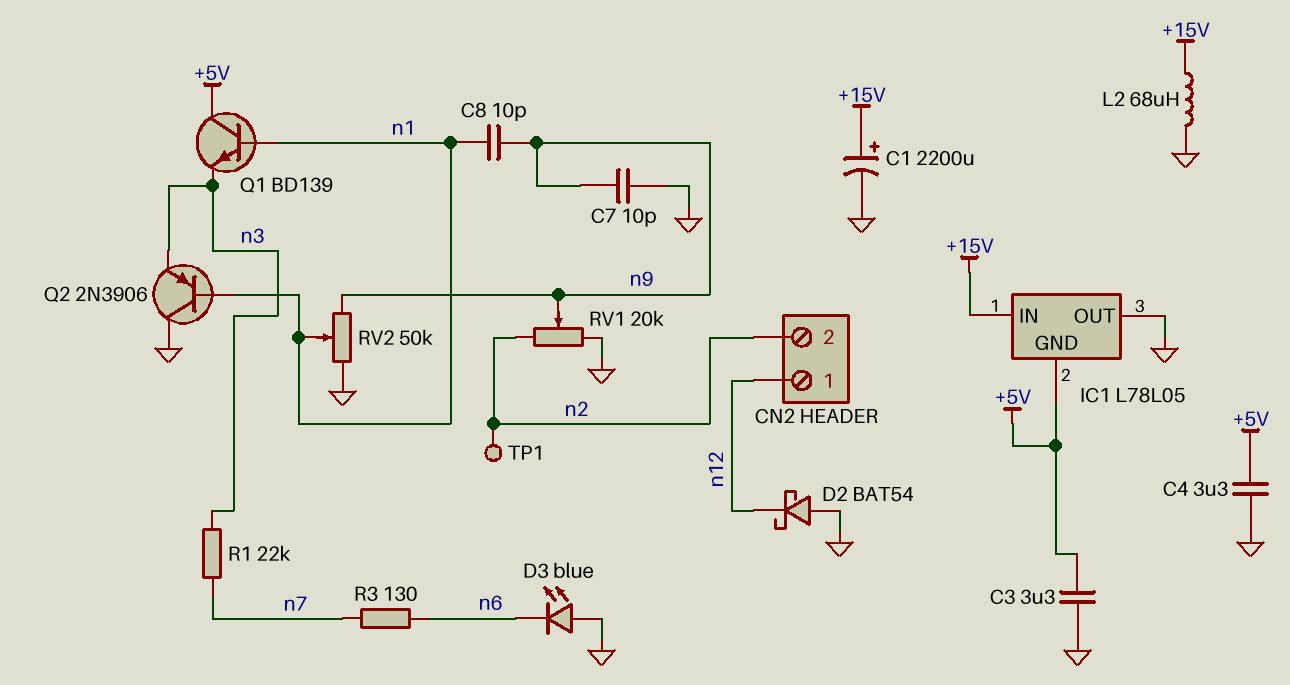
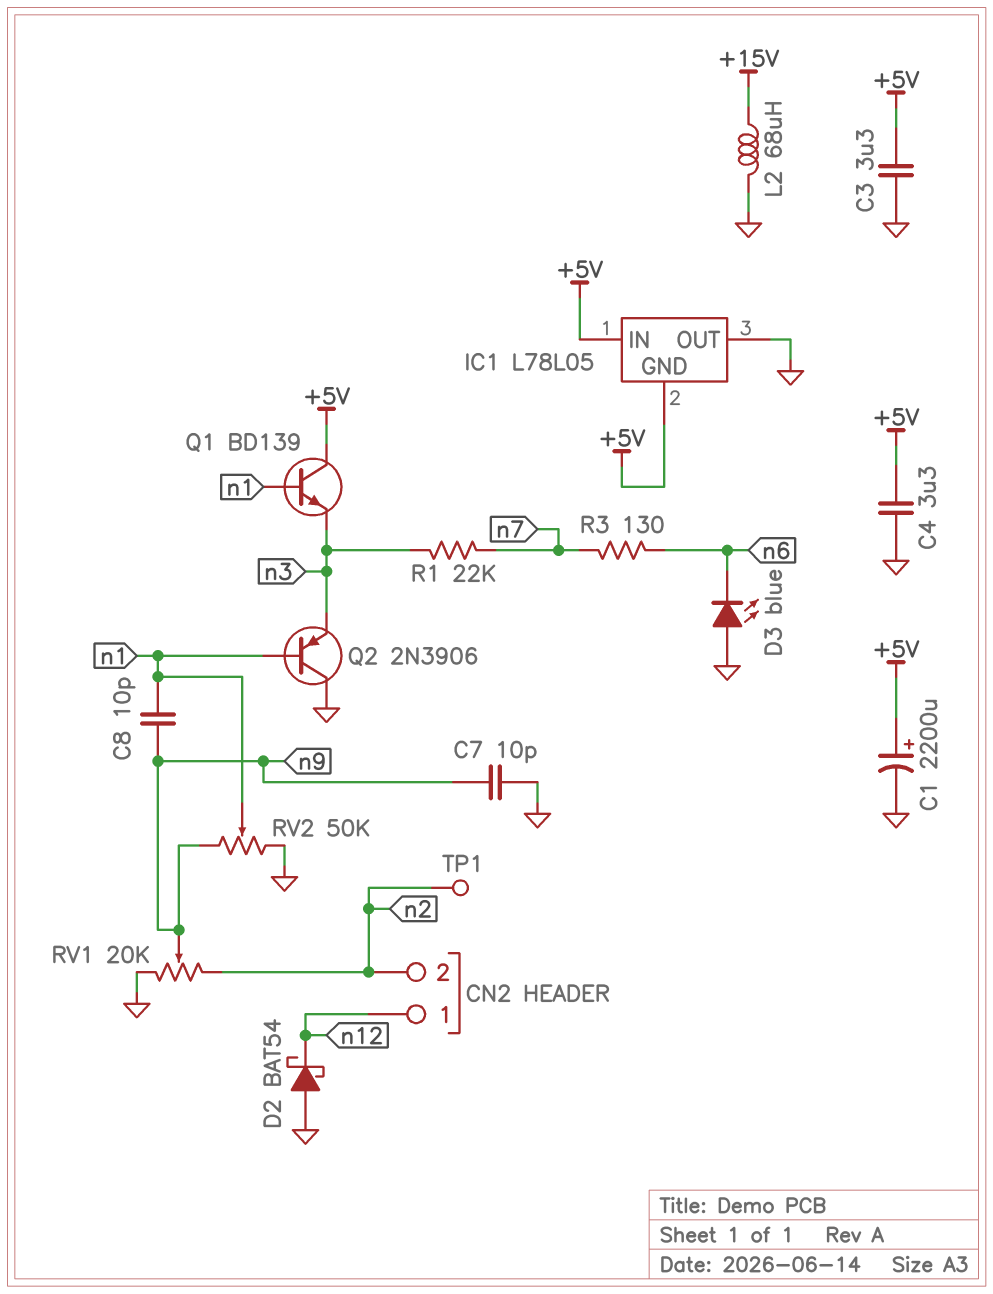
C1: 2200uF (plus +15V, minus GND) -> 2200uF (plus +5V, minus GND)
IC1 pin IN: +15V -> +5V

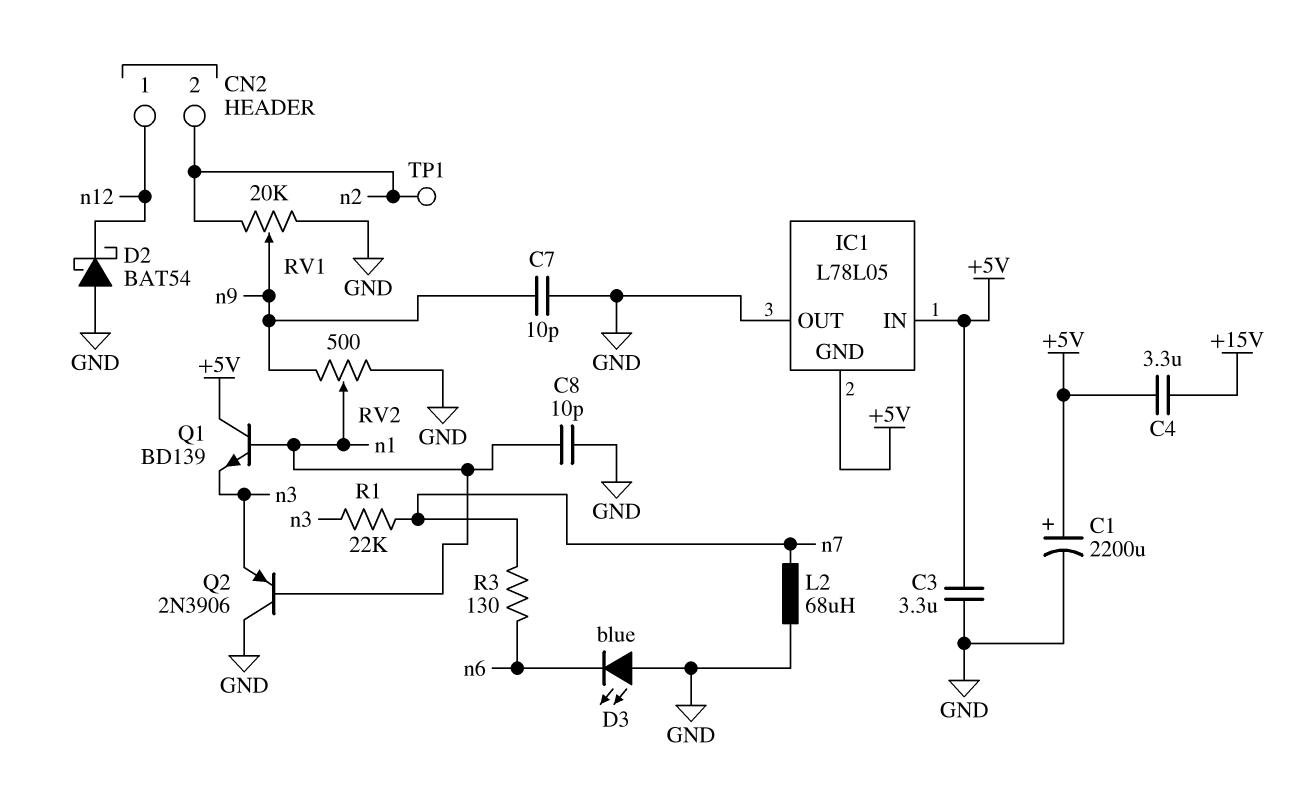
C4: 3.3uF (+5V, GND) -> 3.3uF (+5V, +15V)
C8: 10pF (n1, n9) -> 10pF (GND, n1)
L2: 68uH (+15V, GND) -> 68uH (GND, n7)
RV2: 50k (GND, n9, wiper n1) -> 500 (GND, n9, wiper n1)

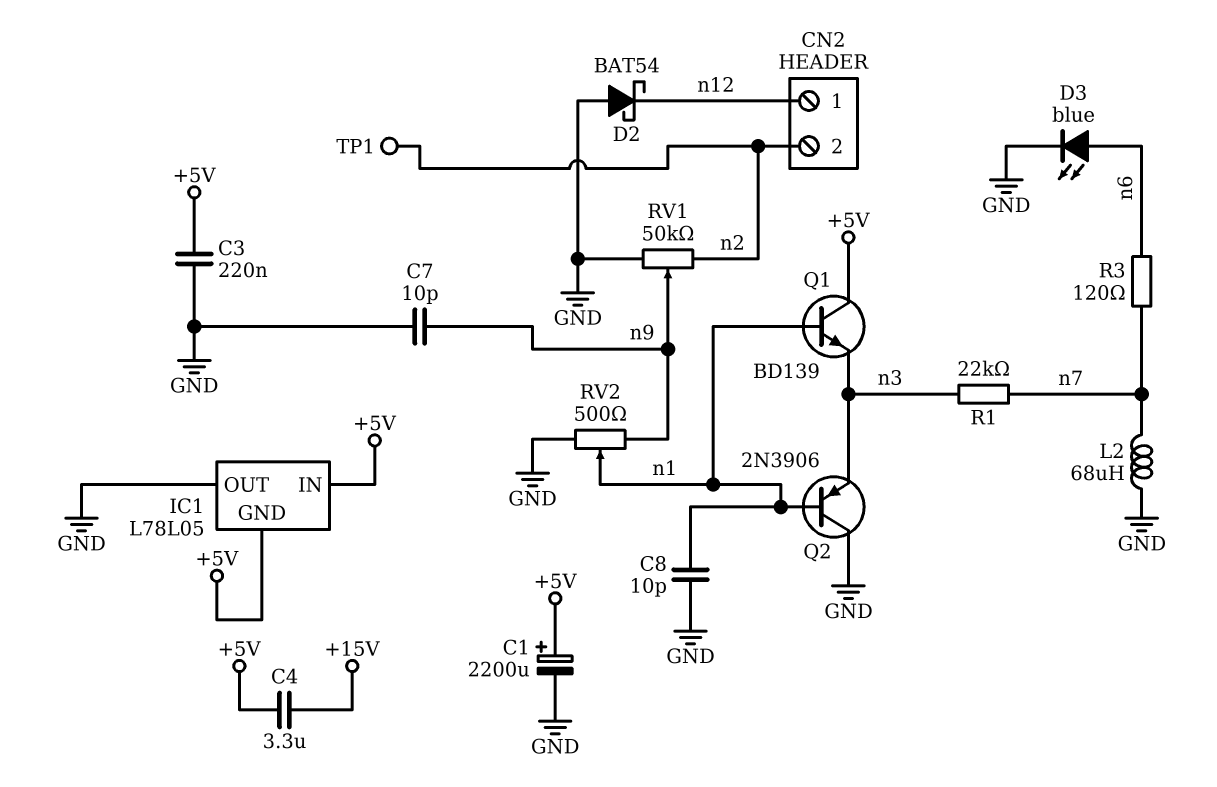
C3: 3.3uF (+5V, GND) -> 220nF (+5V, GND)
D3: LED blue (A GND, K n6) -> LED blue (A n6, K GND)
R3: 130 (n6, n7) -> 120 (n6, n7)
RV1: 20k (GND, n2, wiper n9) -> 50k (GND, n2, wiper n9)

